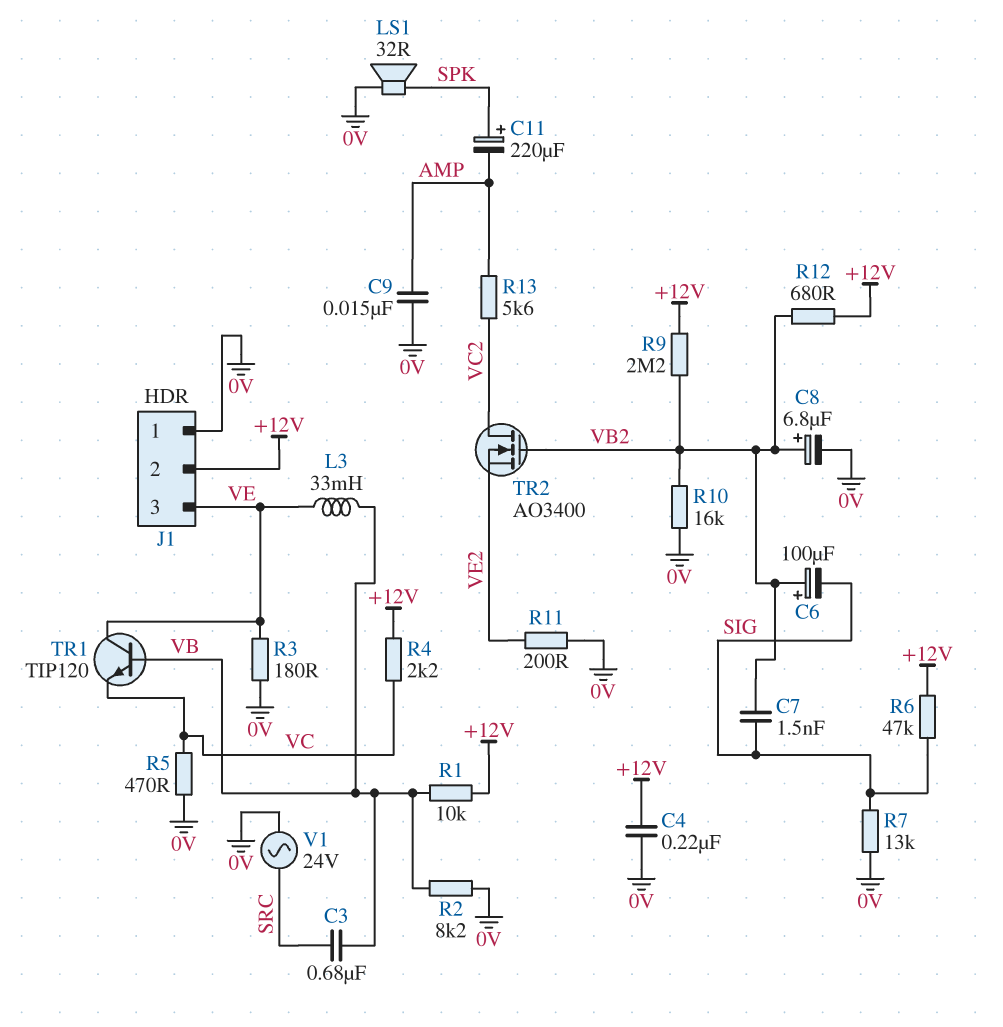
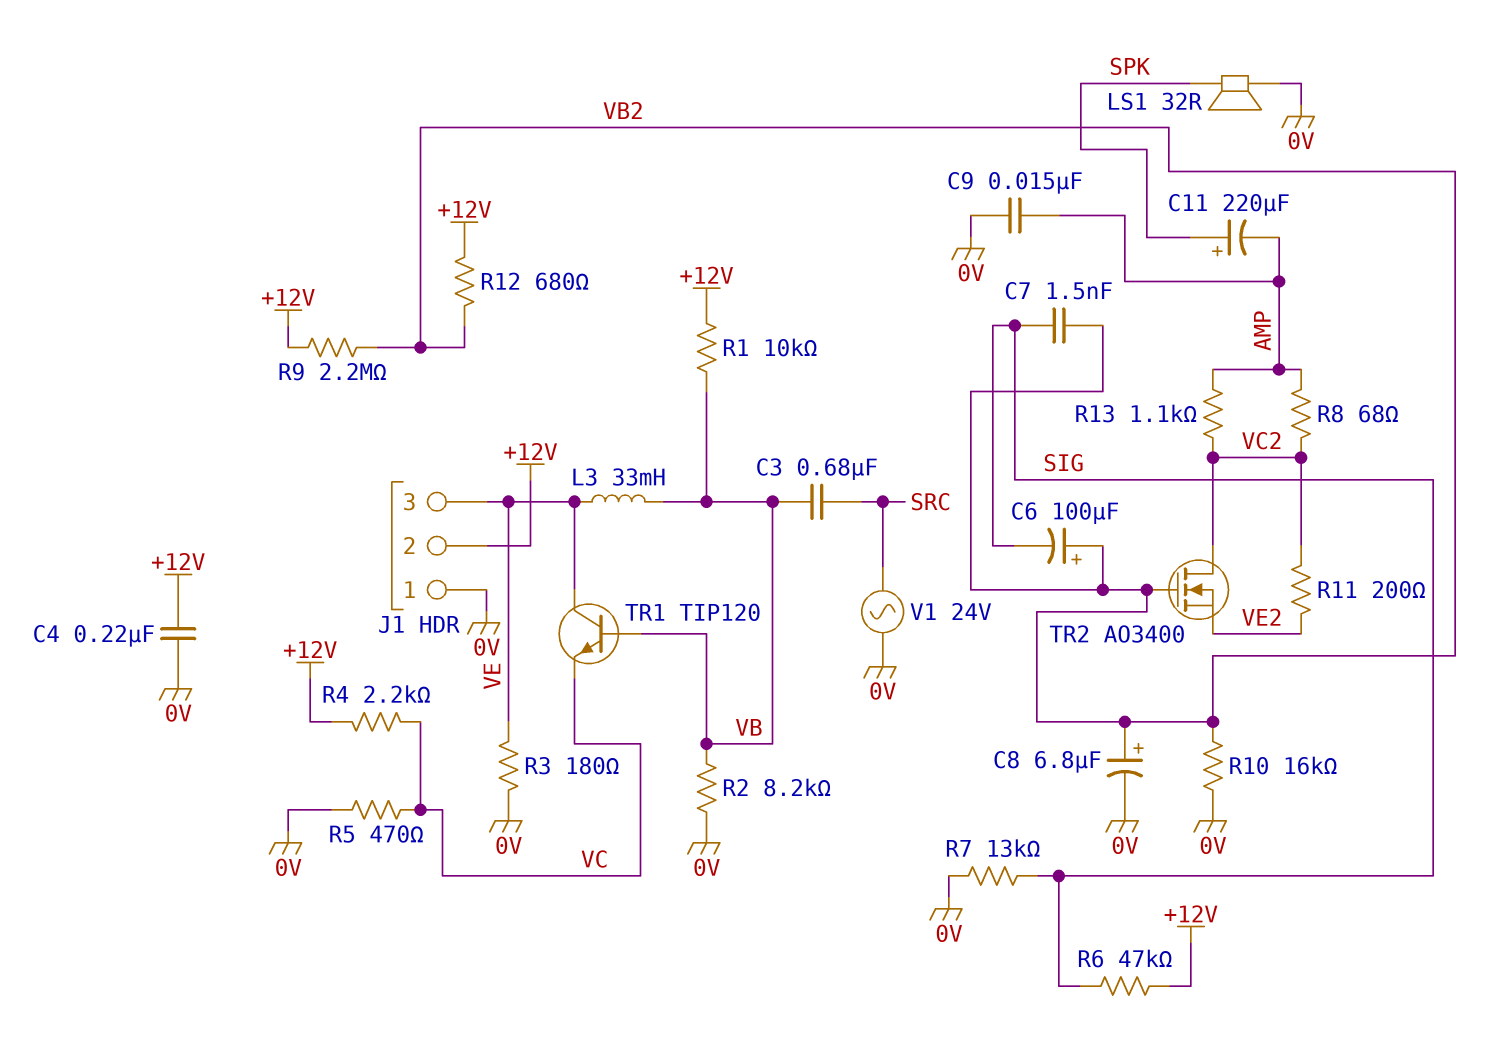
R8: none -> 68 (AMP, VC2)
R11: 200 (0V, VE2) -> 200 (VC2, VE2)
R13: 5.6k (AMP, VC2) -> 1.1k (AMP, VC2)

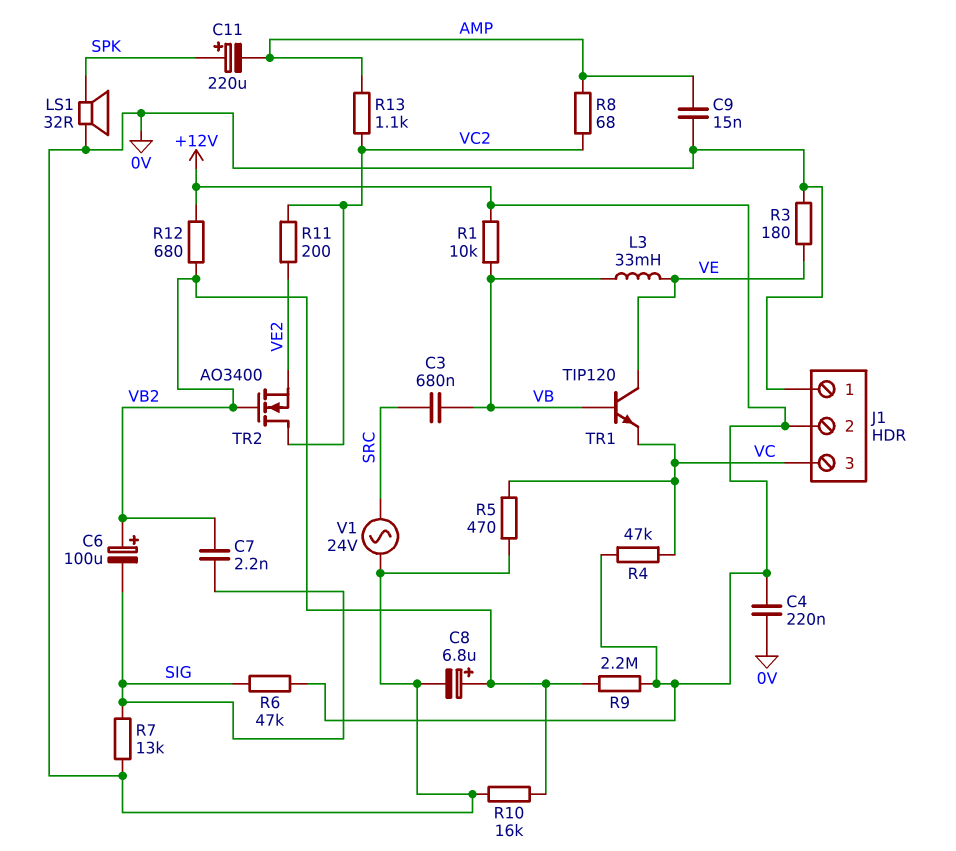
C7: 1.5nF (SIG, VB2) -> 2.2nF (SIG, VB2)
J1 pin 3: VE -> VC
R2: 8.2k (0V, VB) -> none
R4: 2.2k (+12V, VC) -> 47k (+12V, VC)

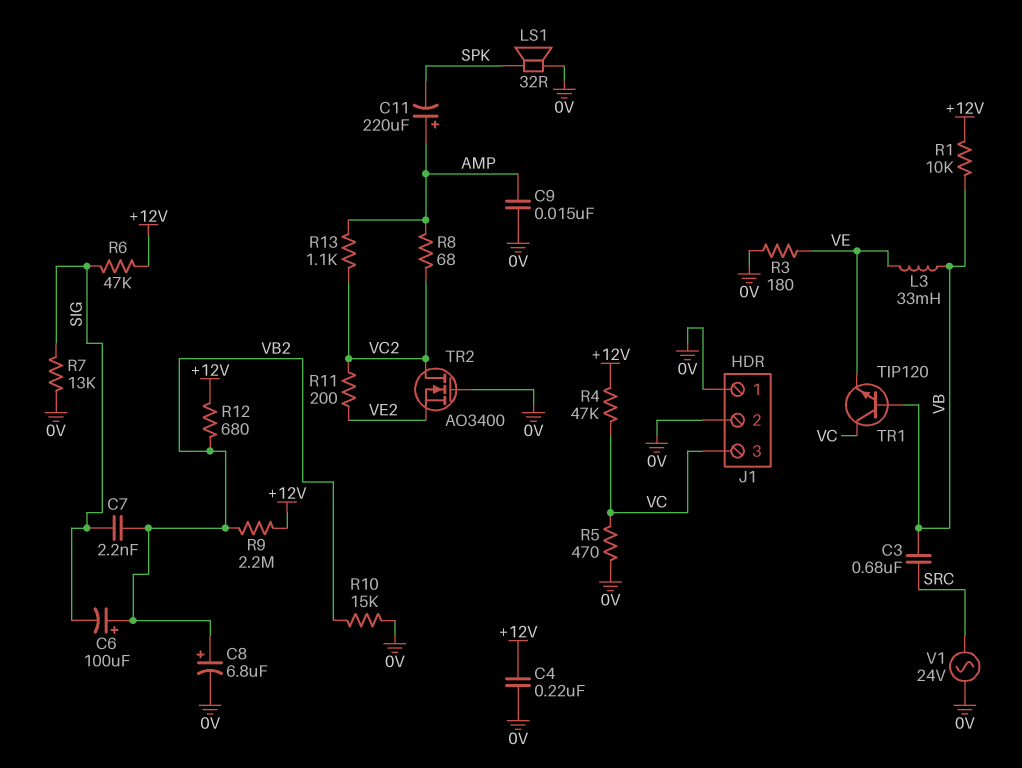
C11: 220uF (plus SPK, minus AMP) -> 220uF (plus AMP, minus SPK)
J1 pin 2: +12V -> 0V
R10: 16k (0V, VB2) -> 15k (0V, VB2)
TR1: NPN TIP120 (B VB, C VE, E VC) -> NPN TIP120 (B VB, C VC, E VE)
TR2: NMOS AO3400 (G VB2, D VC2, S VE2) -> NMOS AO3400 (G 0V, D VC2, S VE2)

